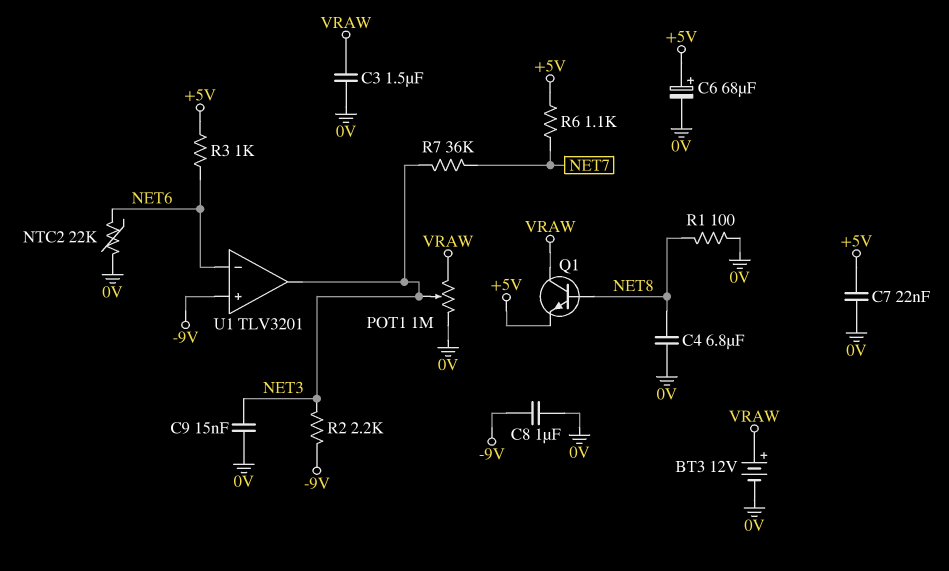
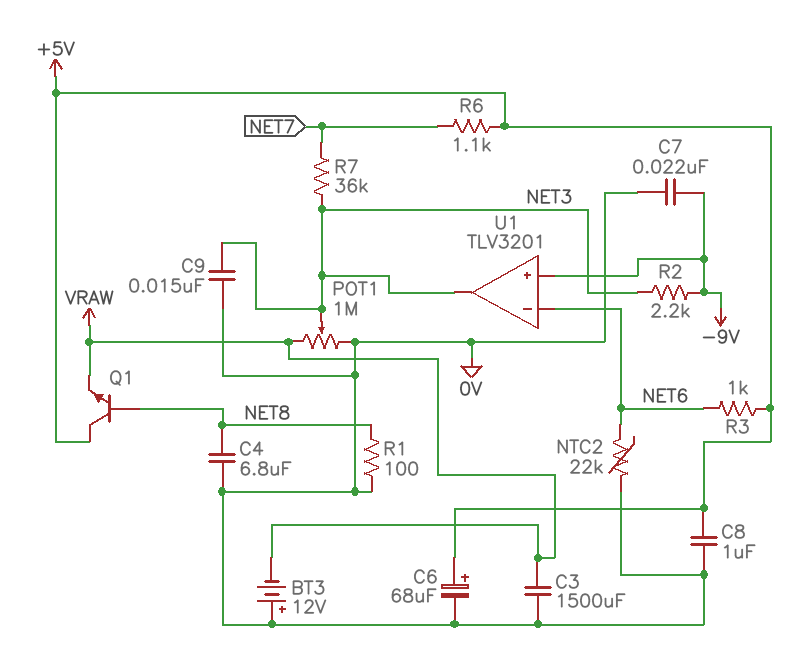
BT3: 12V (plus VRAW, minus 0V) -> 12V (plus 0V, minus VRAW)
C3: 1.5uF (0V, VRAW) -> 1500uF (0V, VRAW)
C7: 22nF (+5V, 0V) -> 22nF (-9V, 0V)
C8: 1uF (-9V, 0V) -> 1uF (+5V, 0V)
Q1: NPN (B NET8, C VRAW, E +5V) -> NPN (B NET8, C +5V, E VRAW)

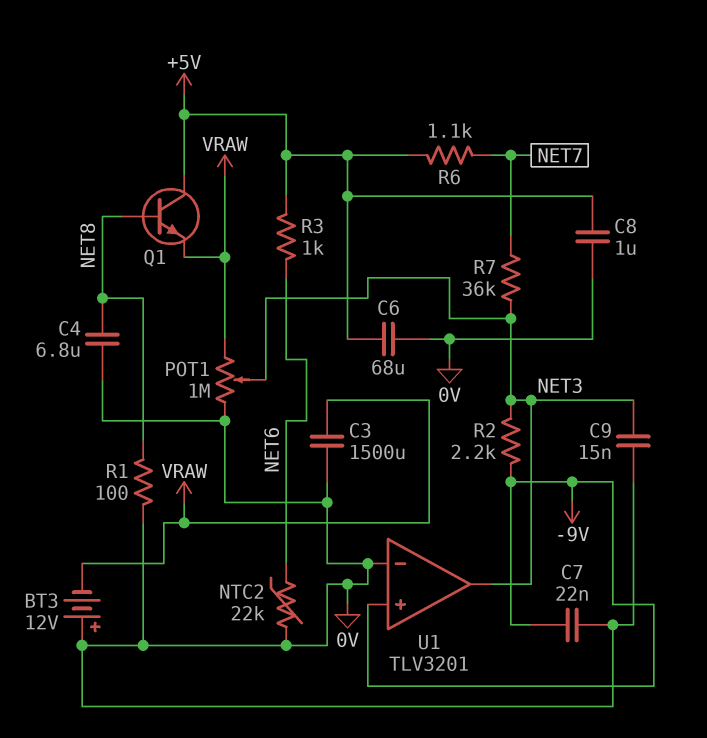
C6: 68uF (plus +5V, minus 0V) -> 68uF (+5V, 0V)
U1 pin in-: NET6 -> 0V

